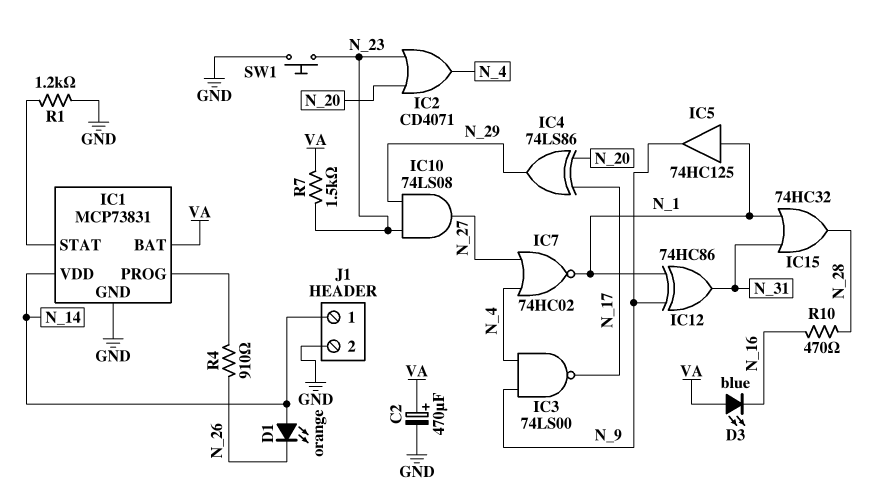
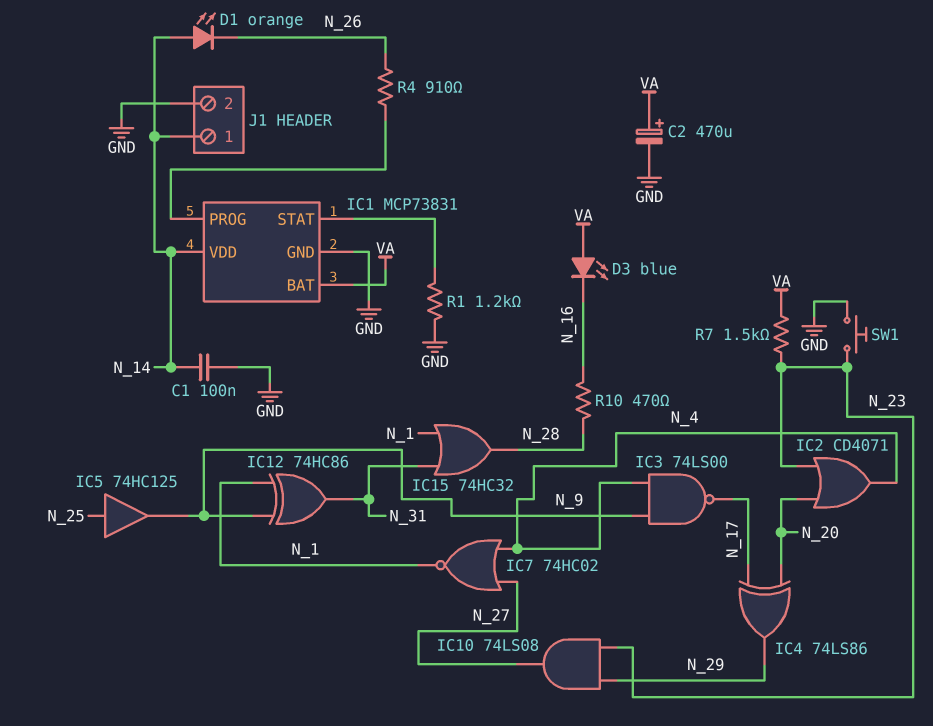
C1: none -> 100nF (GND, N_14)
IC5: buffer 74HC125 (in N_1, out N_9) -> buffer 74HC125 (in N_25, out N_9)

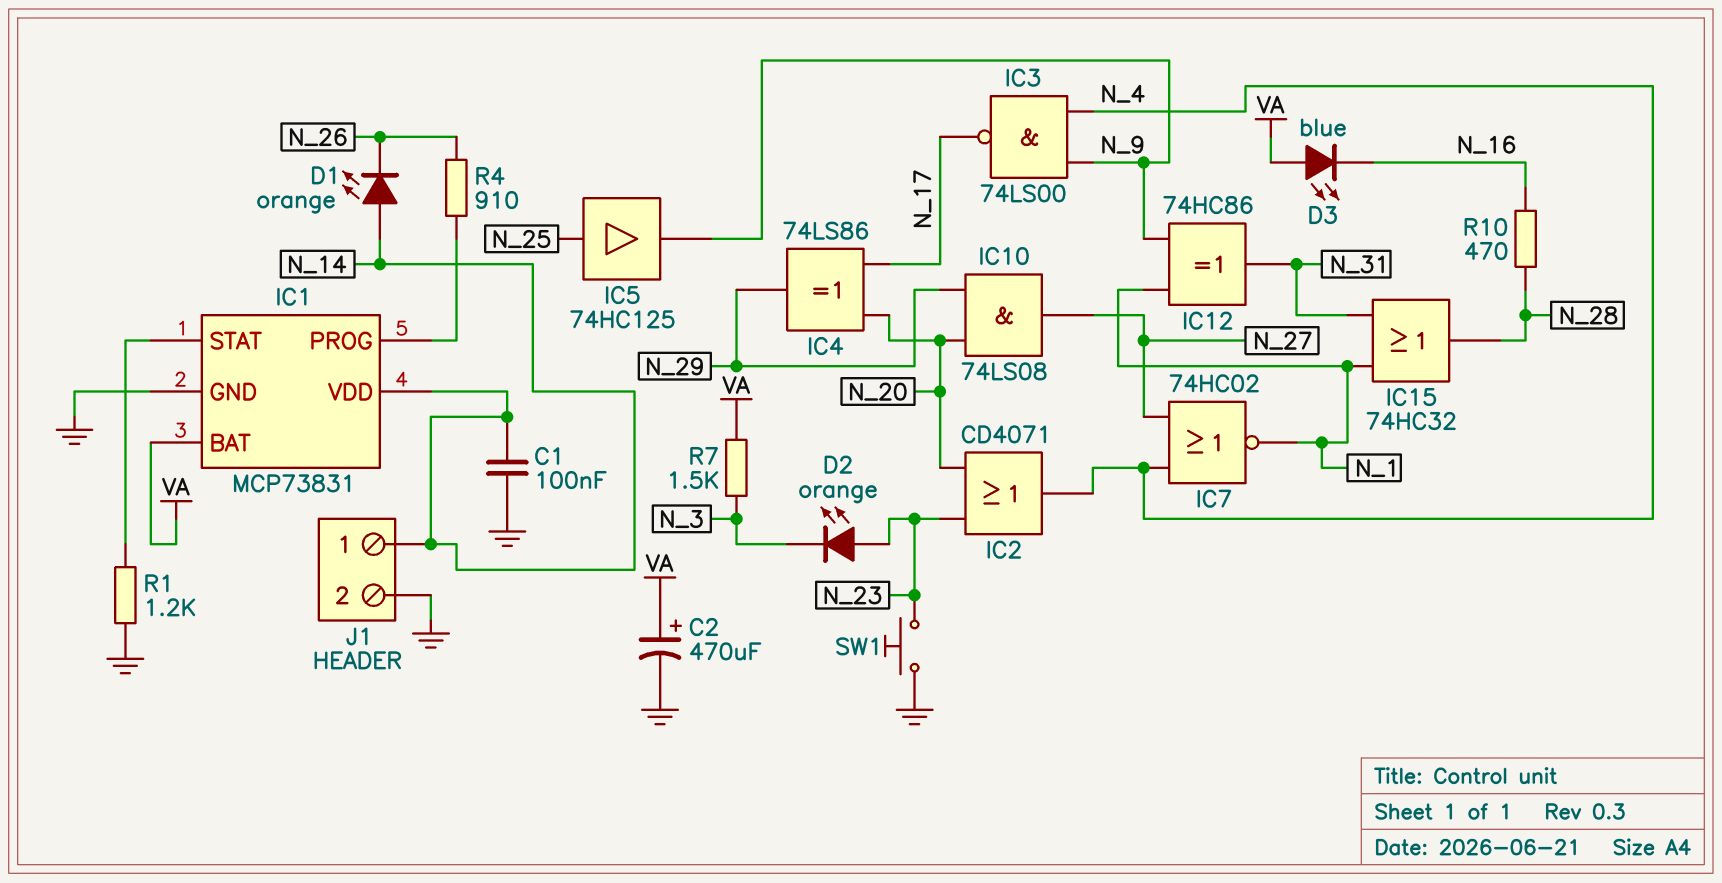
D2: none -> LED orange (A N_23, K N_3)
IC10: AND 74LS08 (in N_23, in N_29, out N_27) -> AND 74LS08 (in N_20, in N_29, out N_27)
R7: 1.5k (N_23, VA) -> 1.5k (N_3, VA)

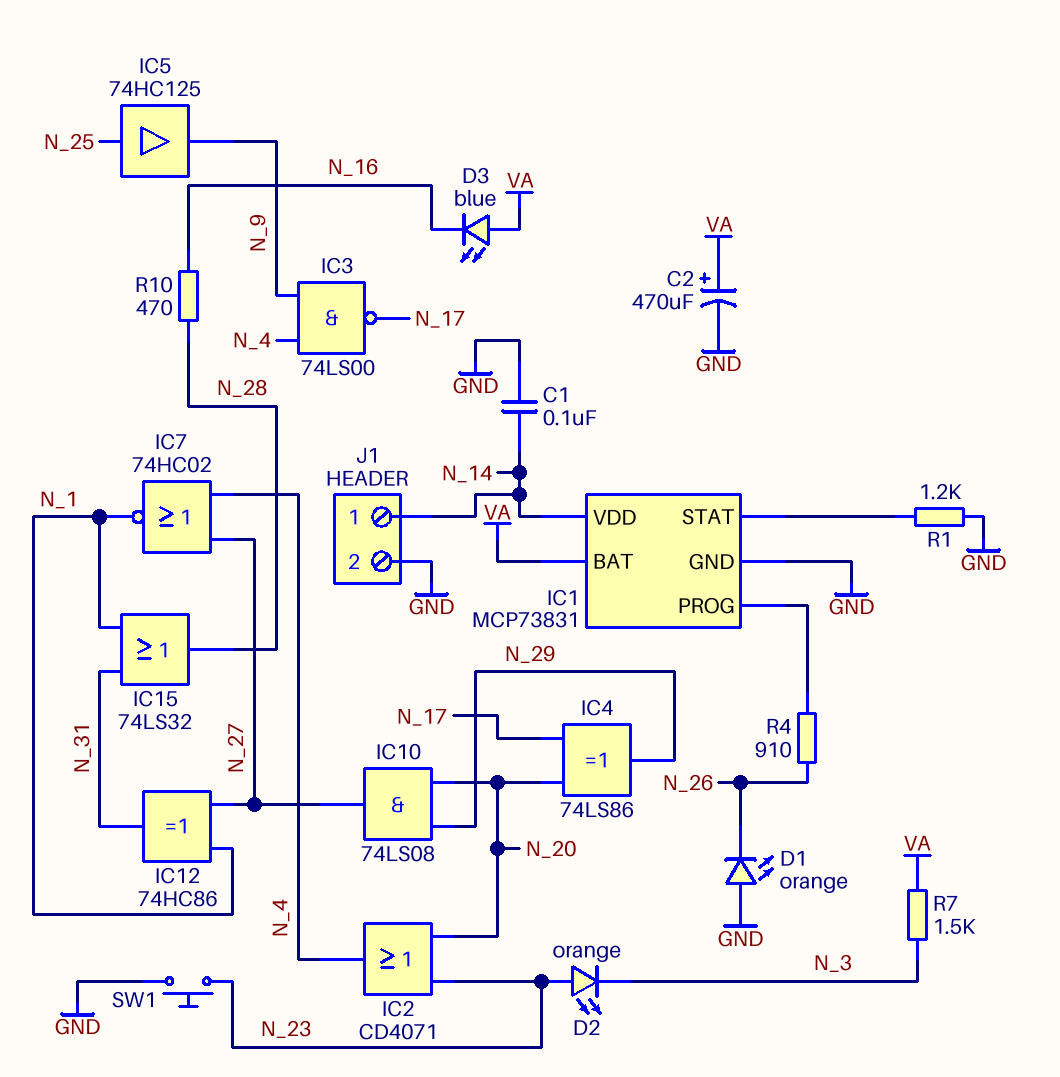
D1: LED orange (A N_14, K N_26) -> LED orange (A GND, K N_26)
IC12: XOR 74HC86 (in N_1, in N_9, out N_31) -> XOR 74HC86 (in N_1, in N_27, out N_31)
IC15: OR 74HC32 (in N_1, in N_31, out N_28) -> OR 74LS32 (in N_1, in N_31, out N_28)

